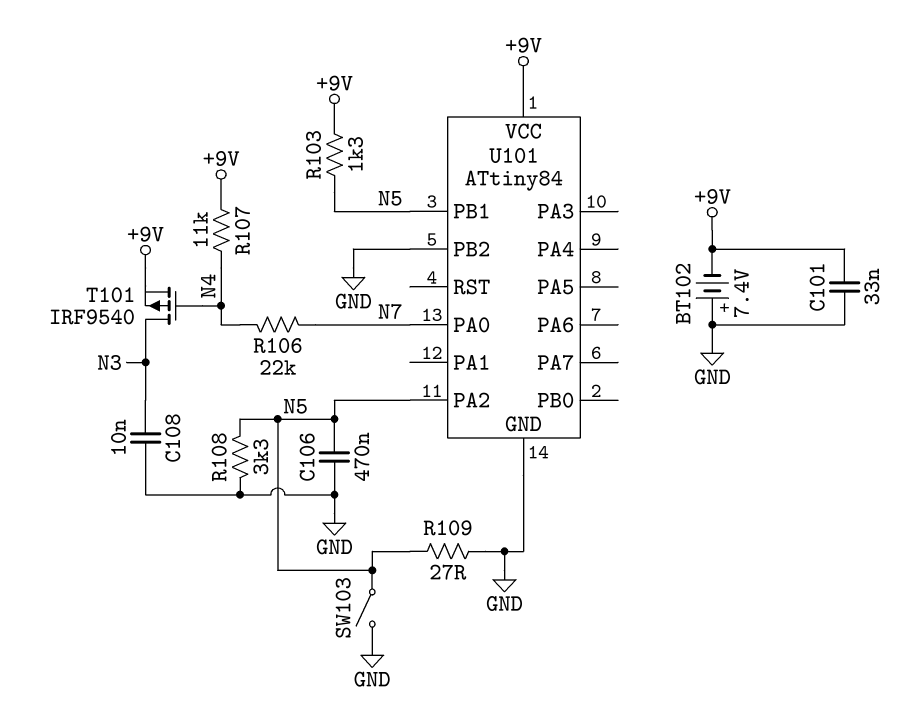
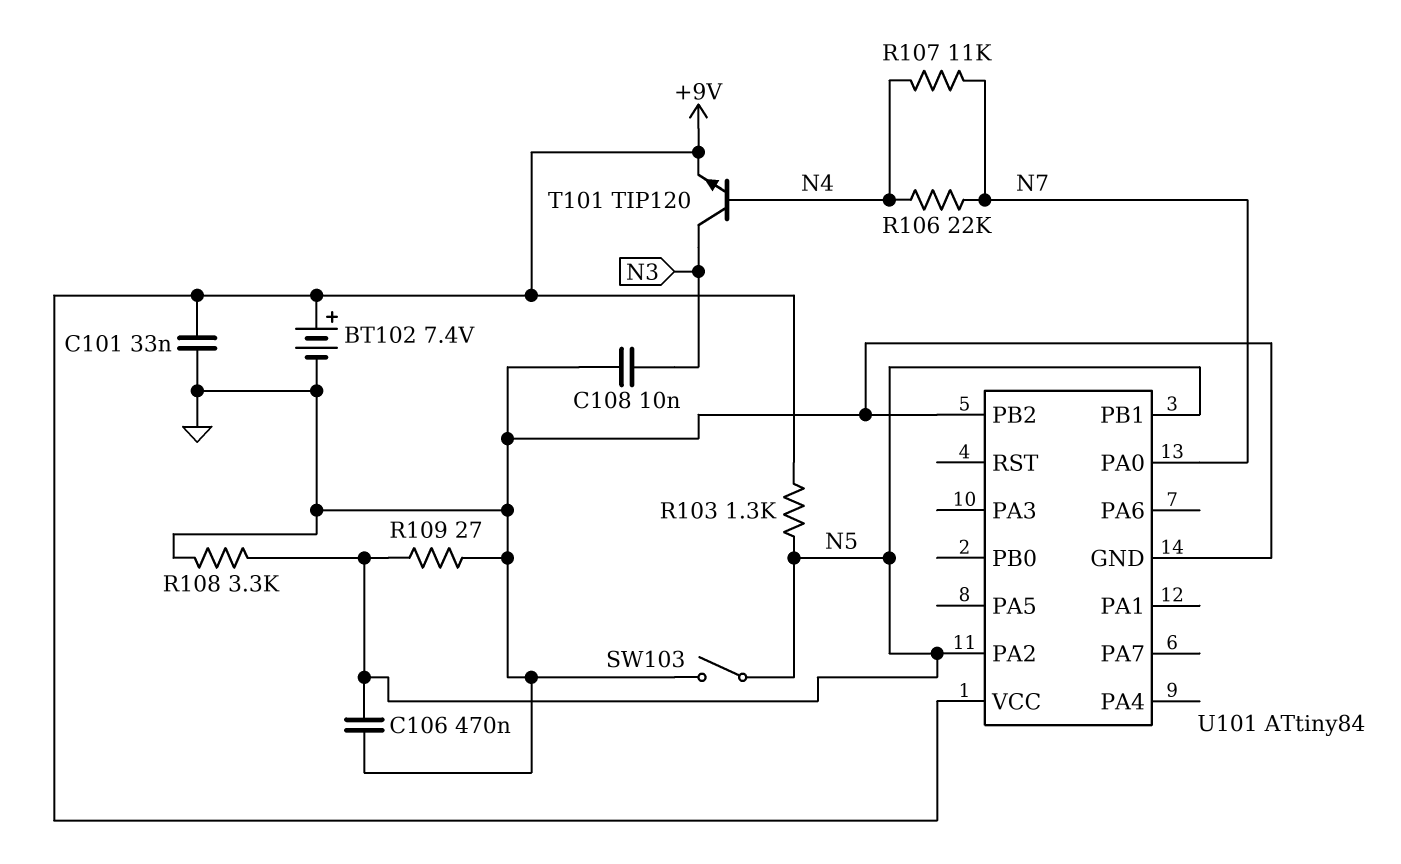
BT102: 7.4V (plus GND, minus +9V) -> 7.4V (plus +9V, minus GND)
R107: 11k (+9V, N4) -> 11k (N4, N7)
T101: PMOS IRF9540 (G N4, D N3, S +9V) -> NPN TIP120 (B N4, C N3, E +9V)

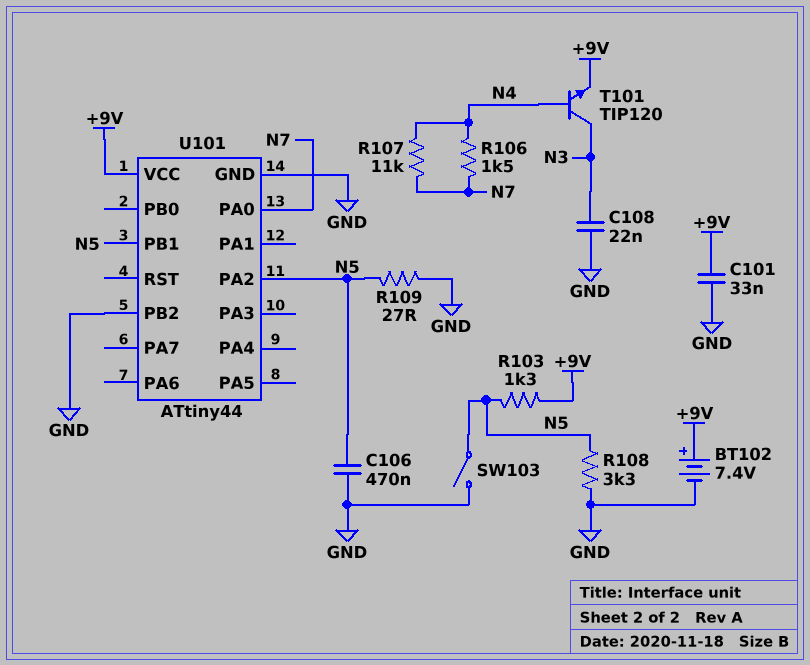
C108: 10nF (GND, N3) -> 22nF (GND, N3)
R106: 22k (N4, N7) -> 1.5k (N4, N7)
U101: ATtiny84 -> ATtiny44

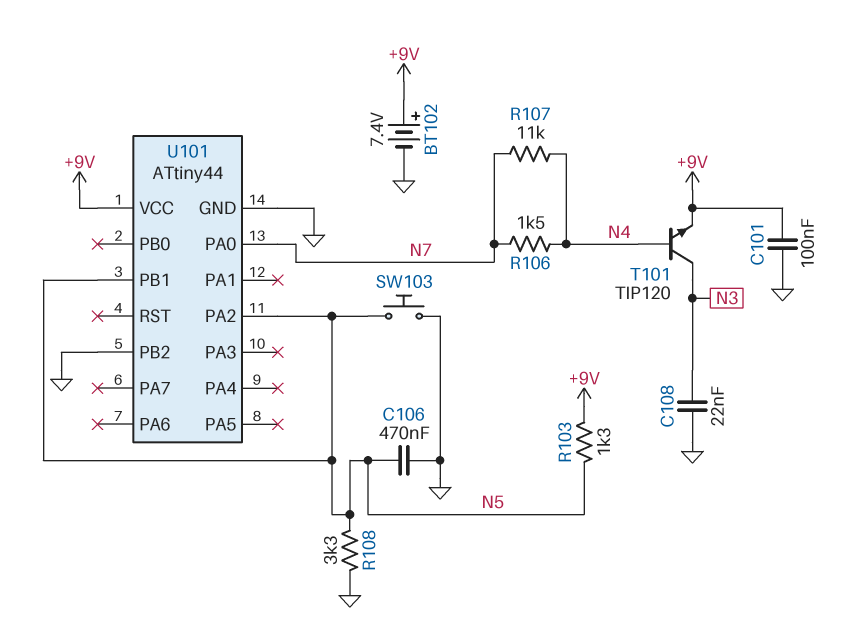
C101: 33nF (+9V, GND) -> 100nF (+9V, GND)
R109: 27 (GND, N5) -> none
SW103: switch (GND, N5) -> button (GND, N5)

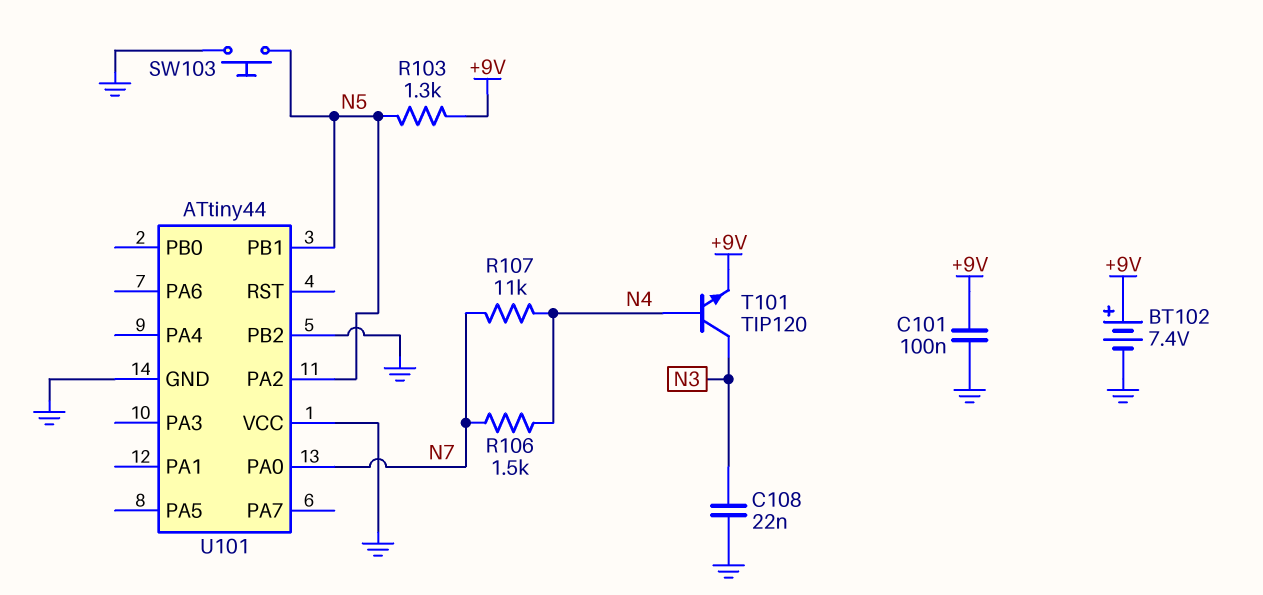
C106: 470nF (GND, N5) -> none
R108: 3.3k (GND, N5) -> none
U101 pin VCC: +9V -> GND

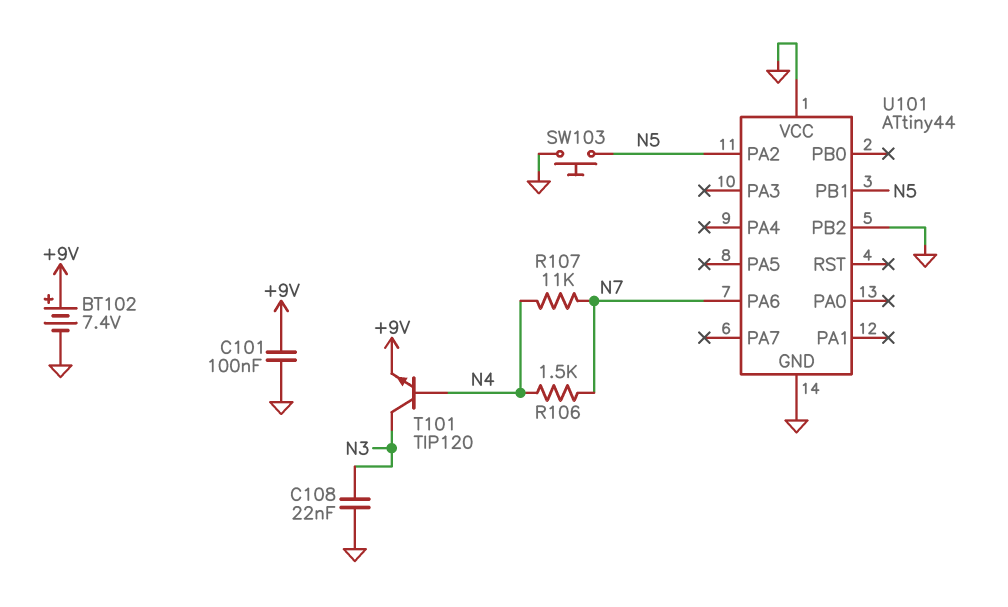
R103: 1.3k (+9V, N5) -> none
U101 pin PA0: N7 -> none
U101 pin PA6: none -> N7

